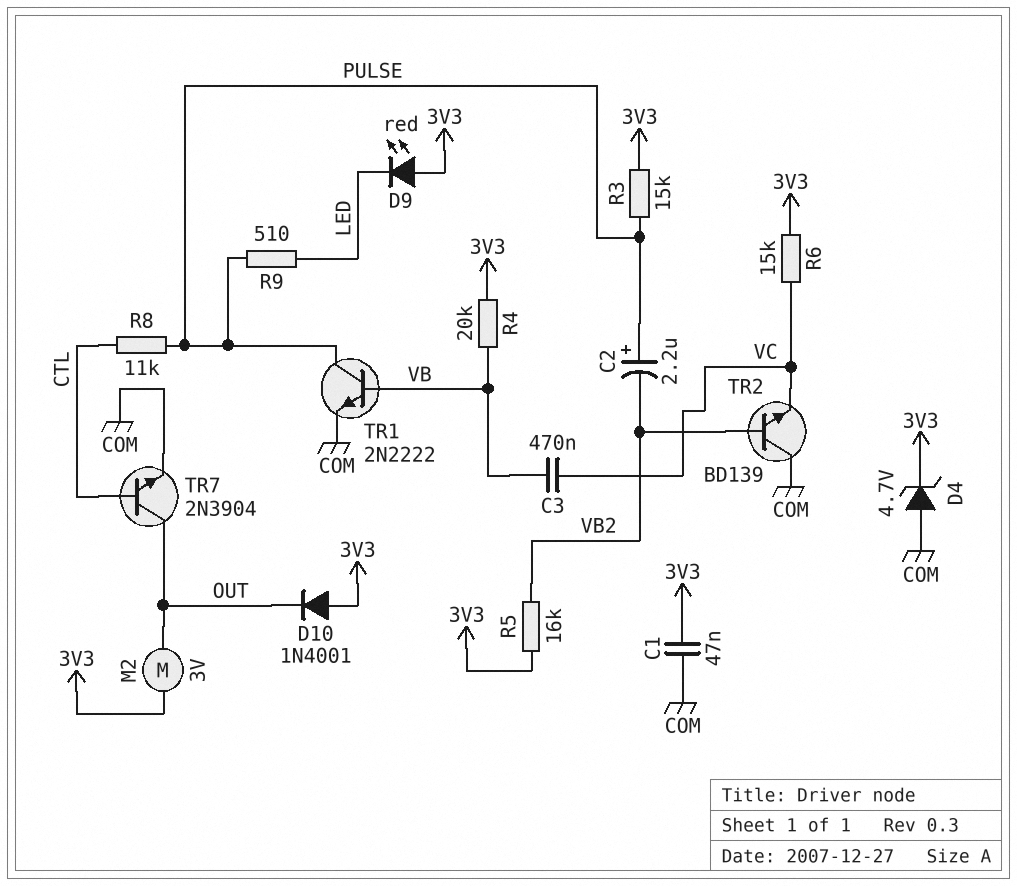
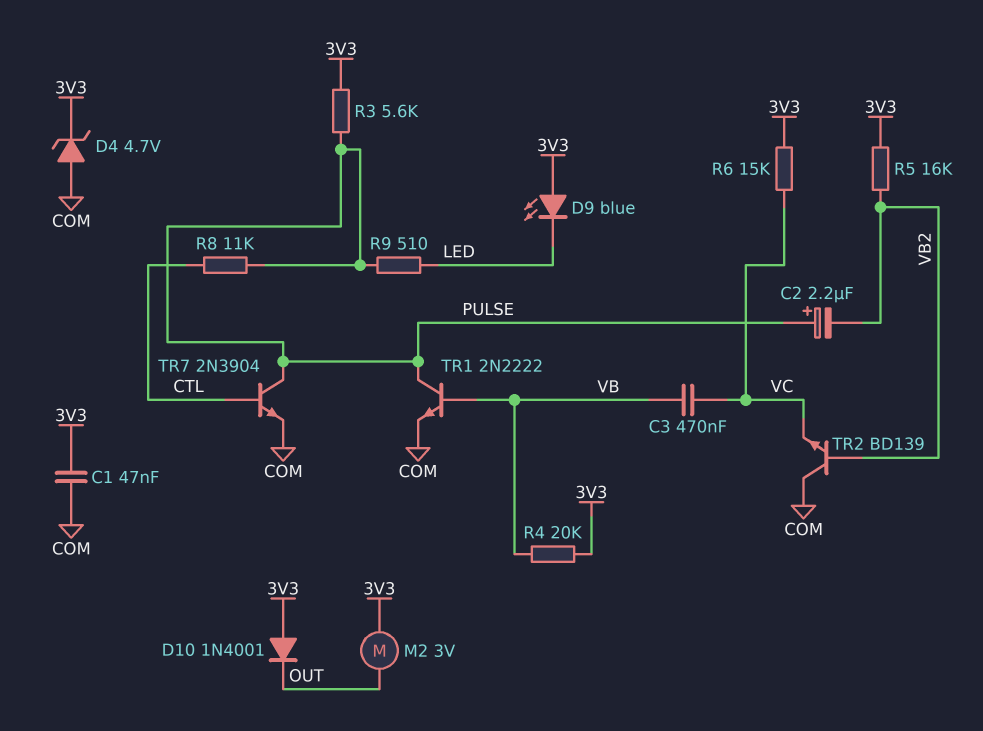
D9: LED red (A 3V3, K LED) -> LED blue (A 3V3, K LED)
R3: 15k (3V3, PULSE) -> 5.6k (3V3, PULSE)
TR7: NPN 2N3904 (B CTL, C OUT, E COM) -> NPN 2N3904 (B CTL, C PULSE, E COM)

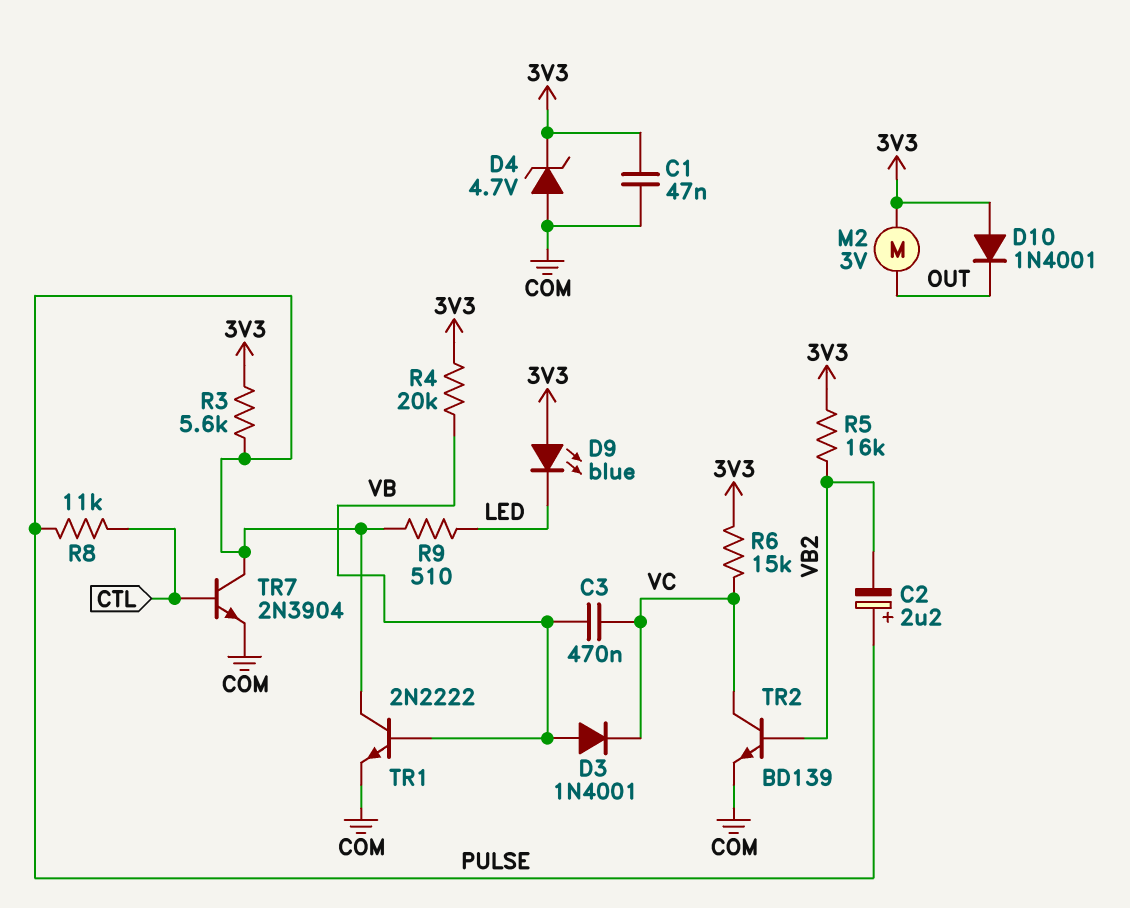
D3: none -> diode 1N4001 (A VB, K VC)
TR2: NPN BD139 (B VB2, C COM, E VC) -> NPN BD139 (B VB2, C VC, E COM)

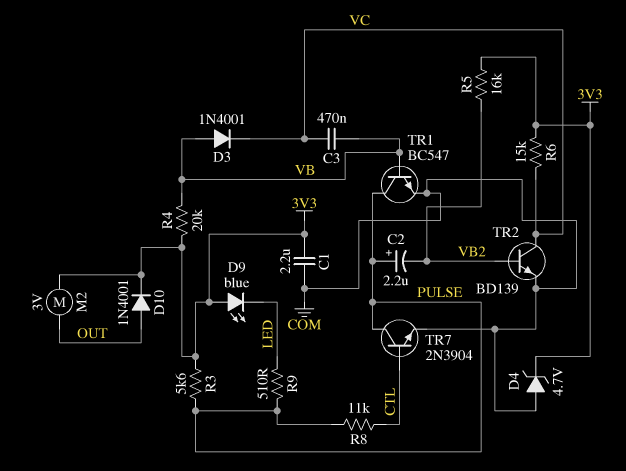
C1: 47nF (3V3, COM) -> 2.2uF (3V3, COM)
D10: diode 1N4001 (A 3V3, K OUT) -> diode 1N4001 (A OUT, K 3V3)
TR1: NPN 2N2222 (B VB, C PULSE, E COM) -> NPN BC547 (B VB, C PULSE, E COM)

